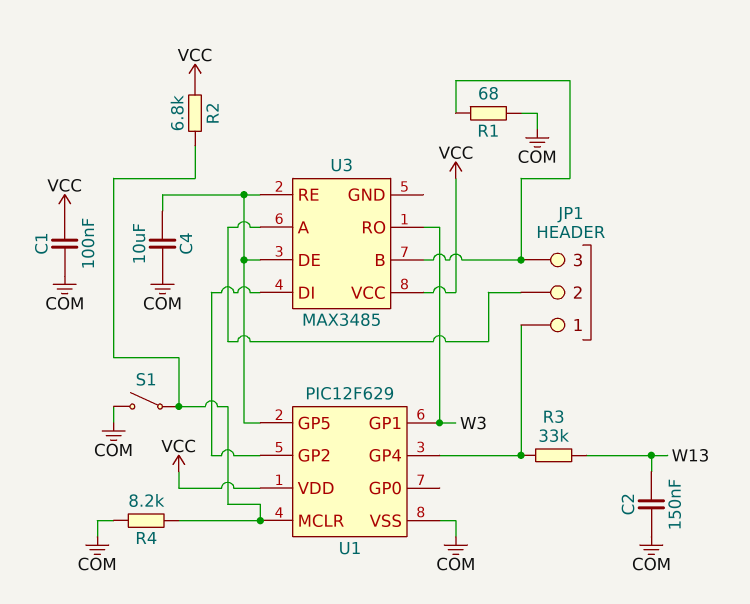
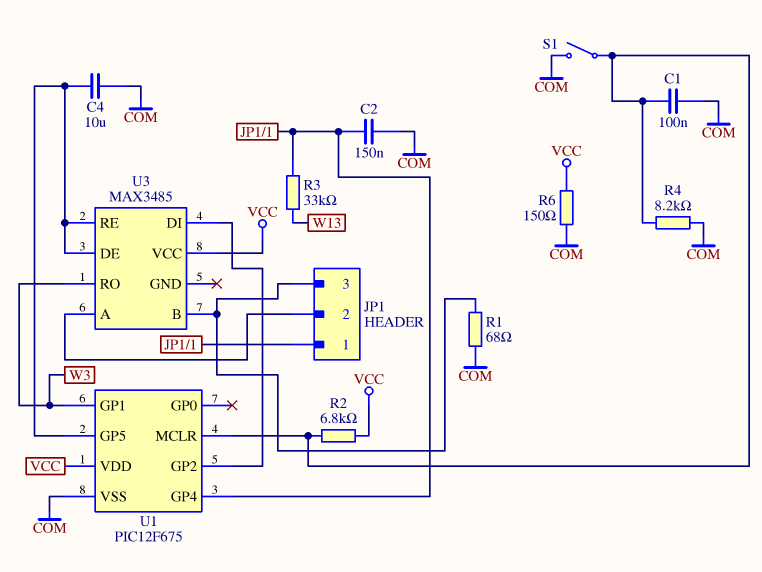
C1: 100nF (COM, VCC) -> 100nF (COM, U1/MCLR)
C2: 150nF (COM, W13) -> 150nF (COM, JP1/1)
R6: none -> 150 (COM, VCC)
U1: PIC12F629 -> PIC12F675

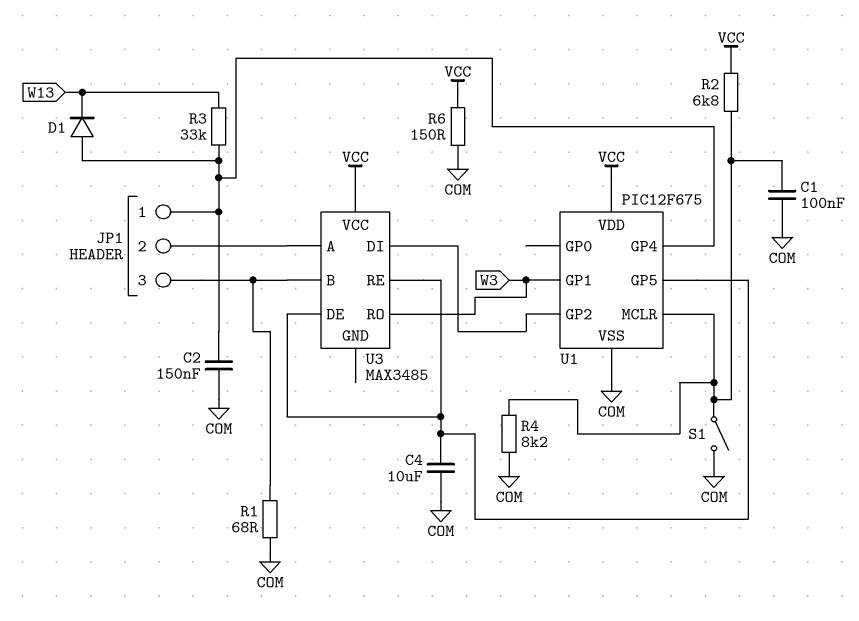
D1: none -> diode (A JP1/1, K W13)

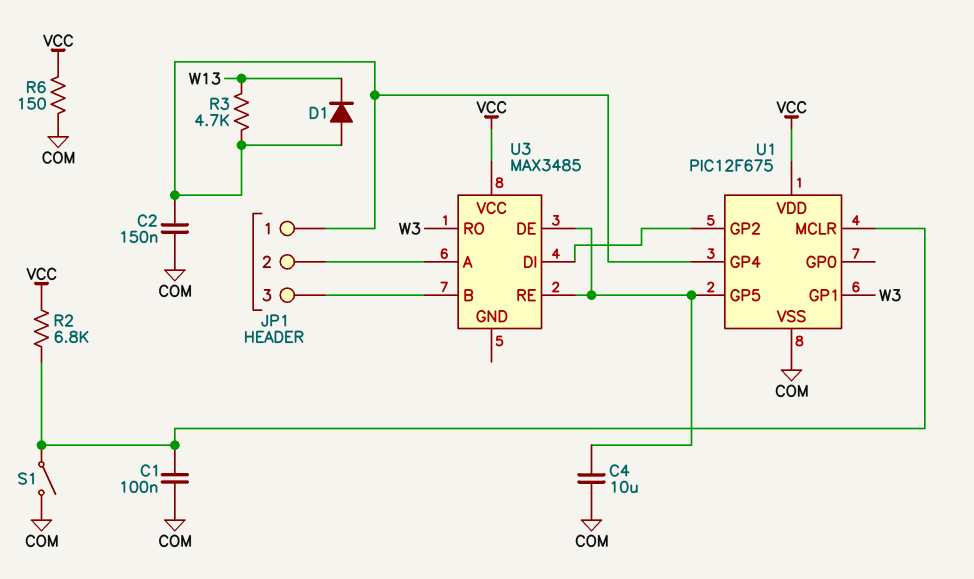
R1: 68 (COM, JP1/3) -> none
R3: 33k (JP1/1, W13) -> 4.7k (JP1/1, W13)
R4: 8.2k (COM, U1/MCLR) -> none

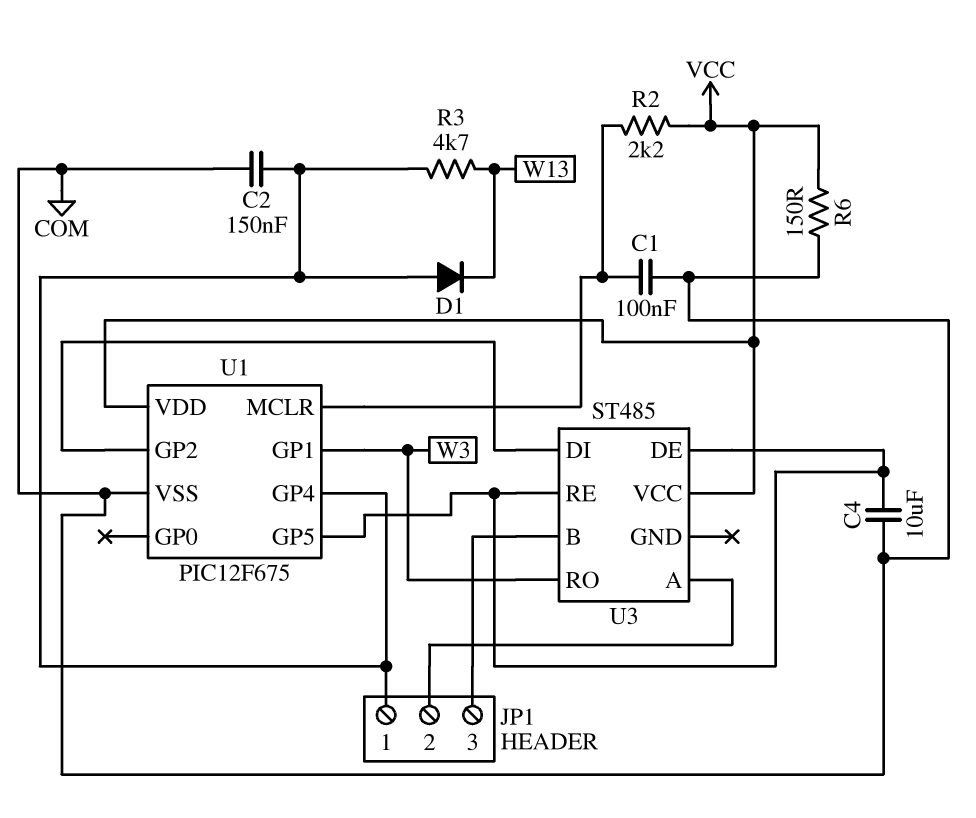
R2: 6.8k (U1/MCLR, VCC) -> 2.2k (U1/MCLR, VCC)
S1: switch (COM, U1/MCLR) -> none
U3: MAX3485 -> ST485

